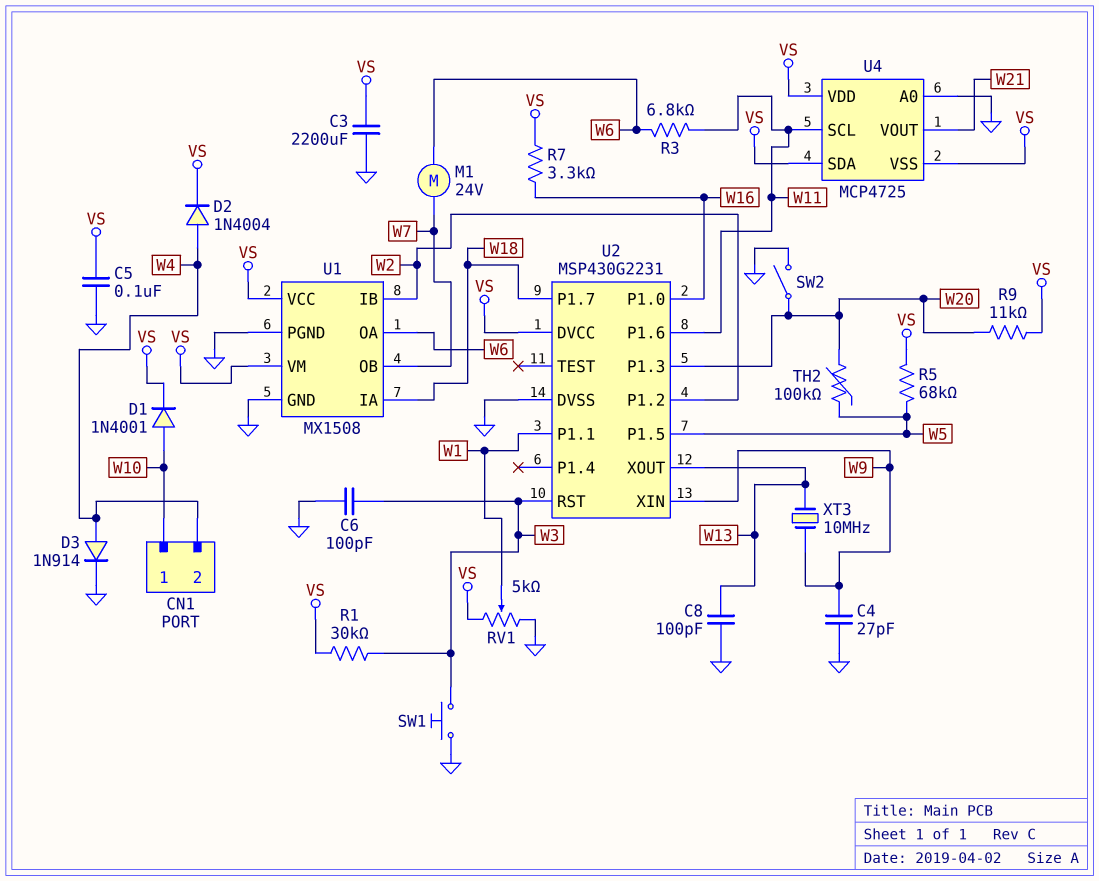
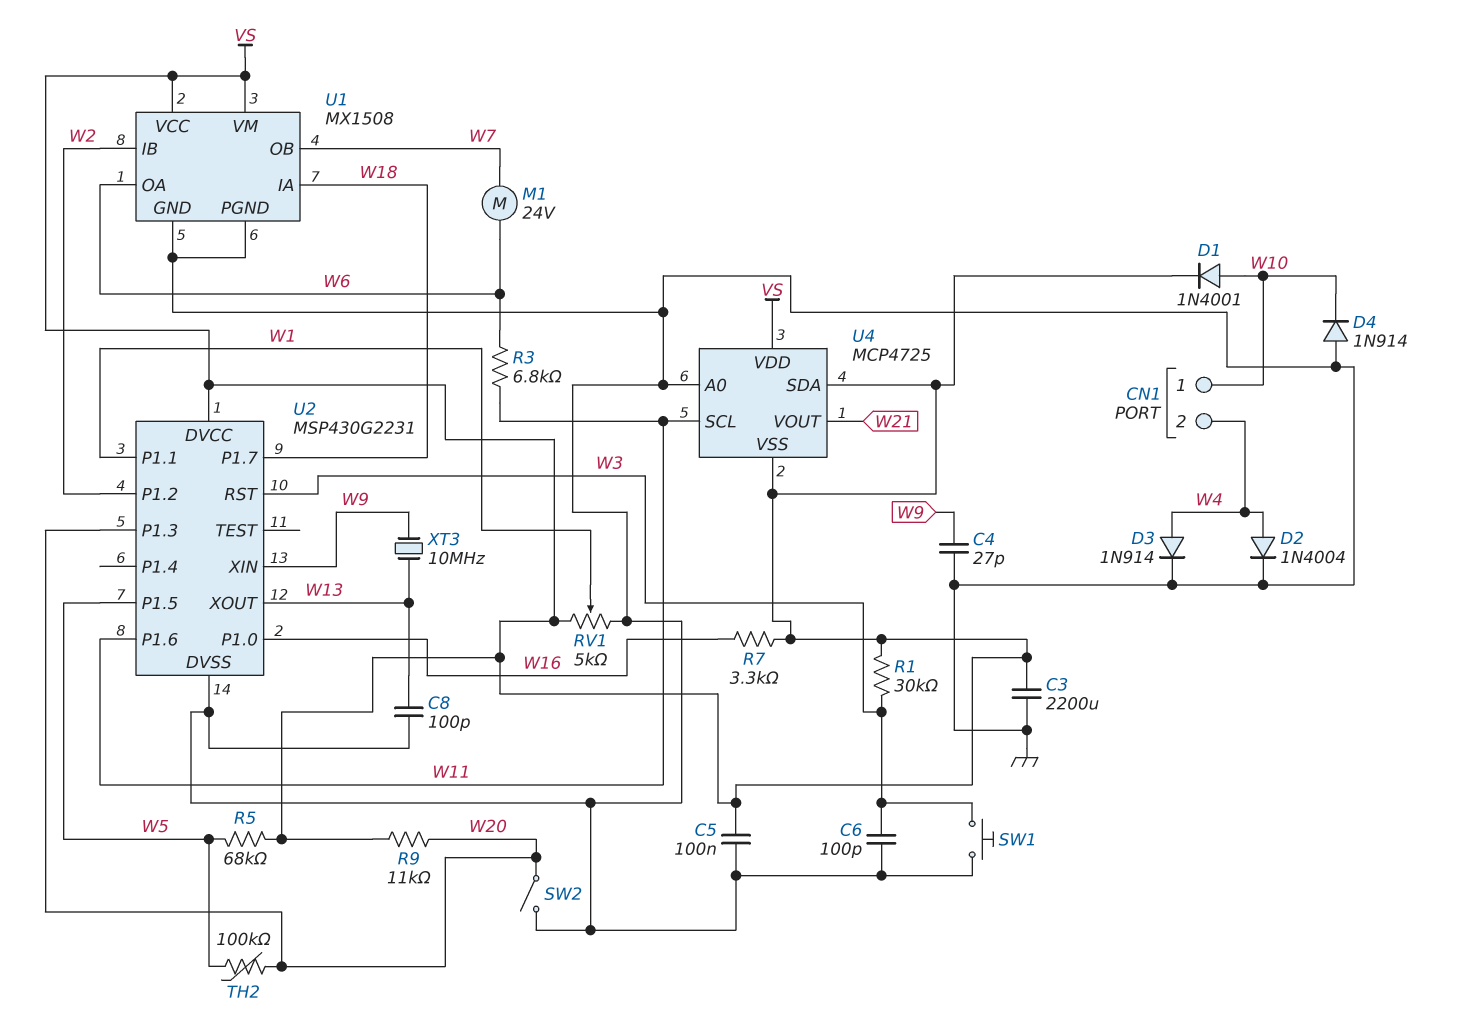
D2: diode 1N4004 (A W4, K VS) -> diode 1N4004 (A W4, K GND)
D4: none -> diode 1N914 (A GND, K W10)

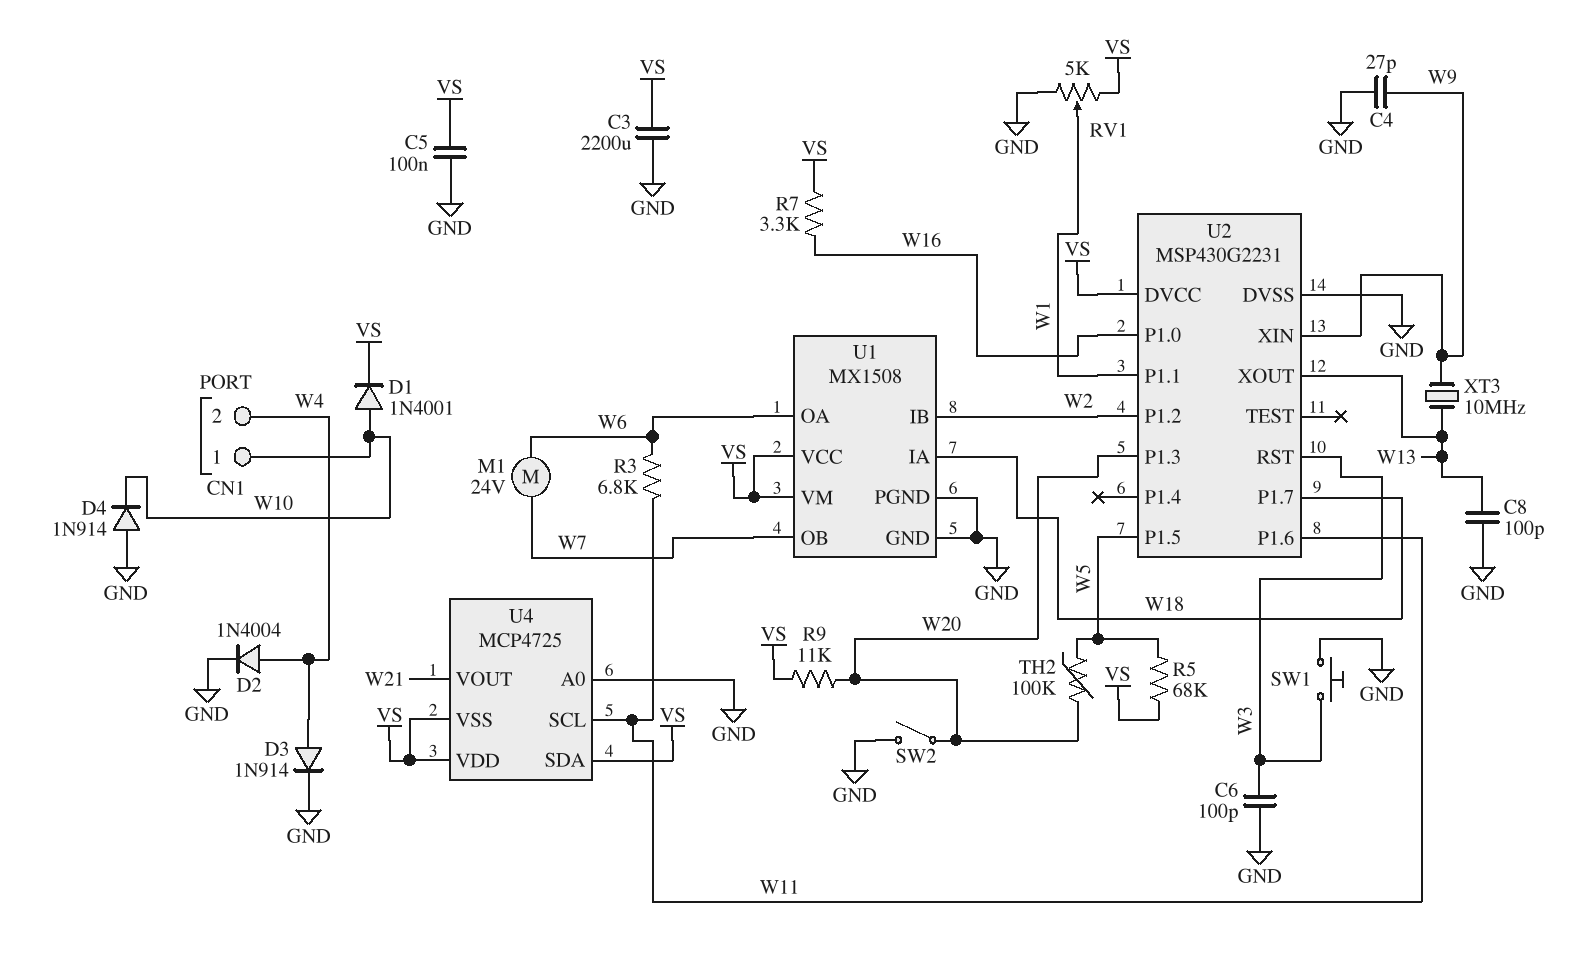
R1: 30k (VS, W3) -> none

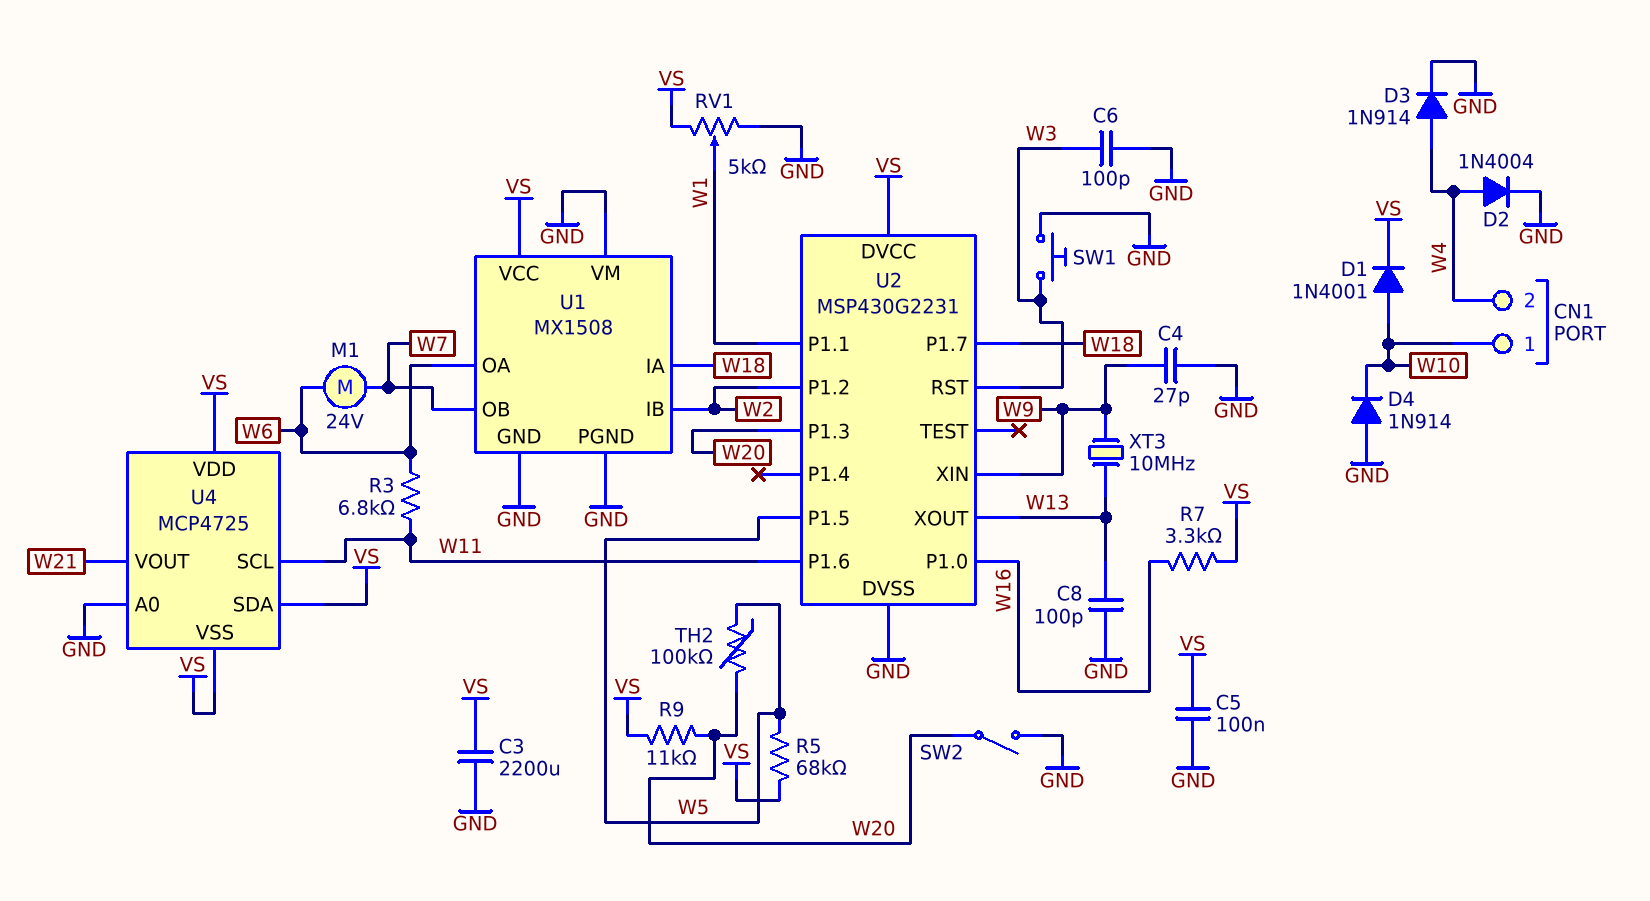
U1 pin VM: VS -> GND

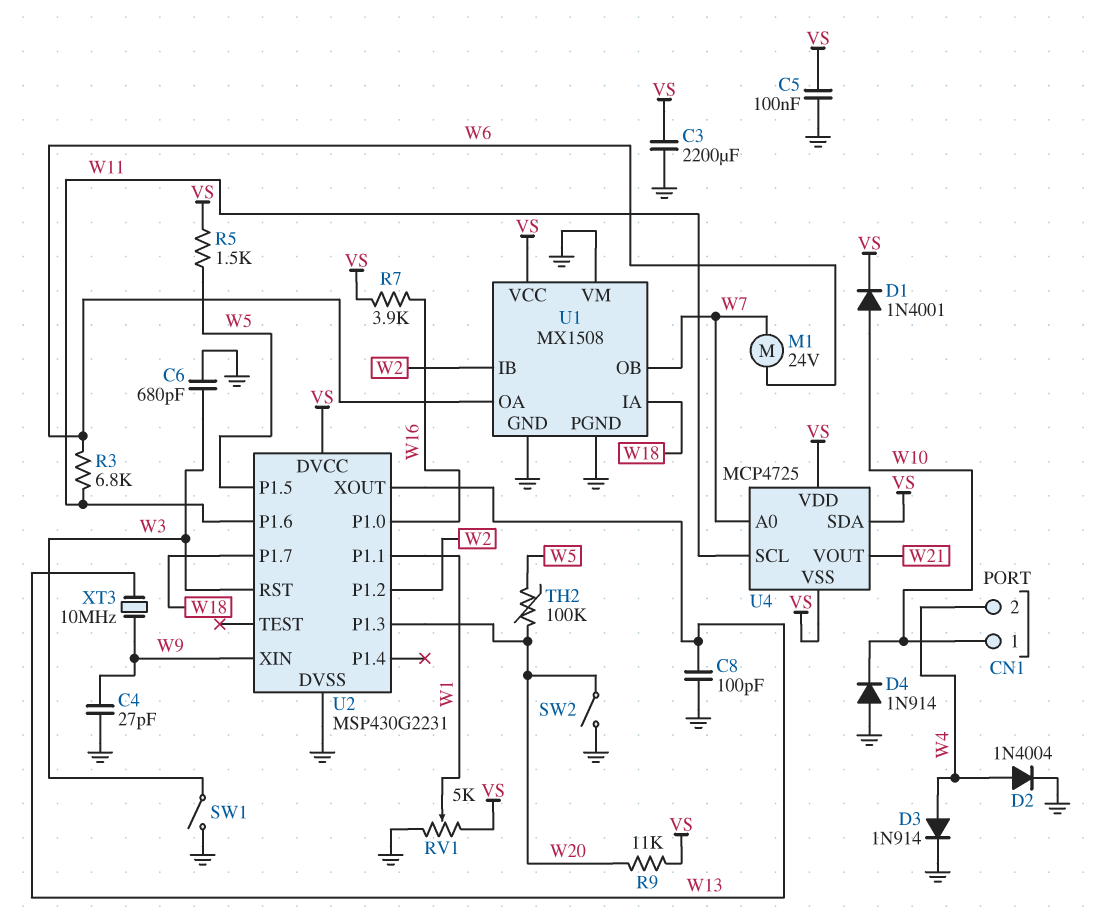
C6: 100pF (GND, W3) -> 680pF (GND, W3)
R5: 68k (VS, W5) -> 1.5k (VS, W5)
R7: 3.3k (VS, W16) -> 3.9k (VS, W16)
SW1: button (GND, W3) -> switch (GND, W3)
U4 pin A0: GND -> W7

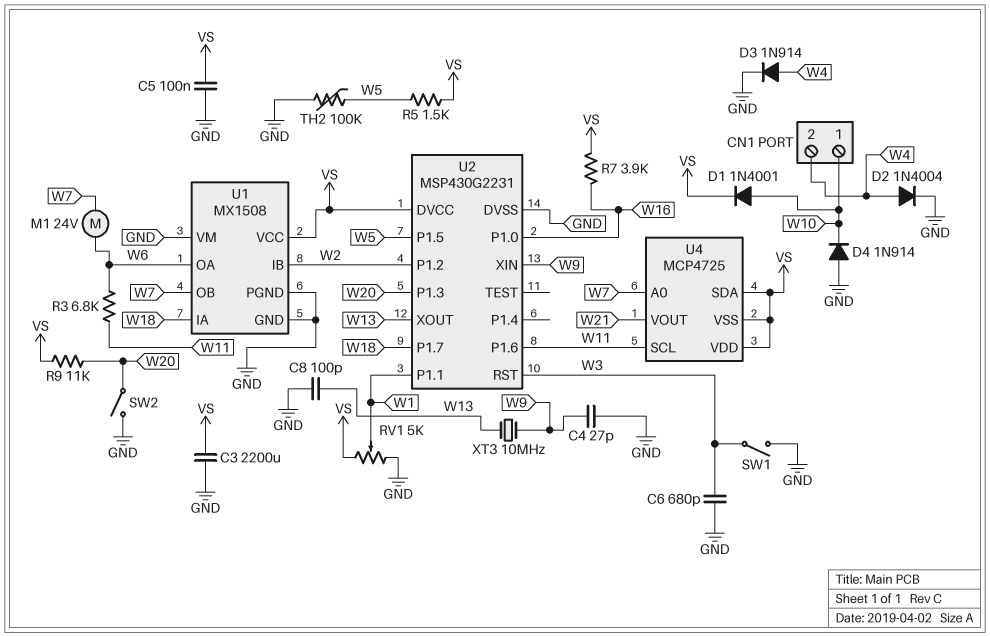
TH2: 100k (W5, W20) -> 100k (GND, W5)

